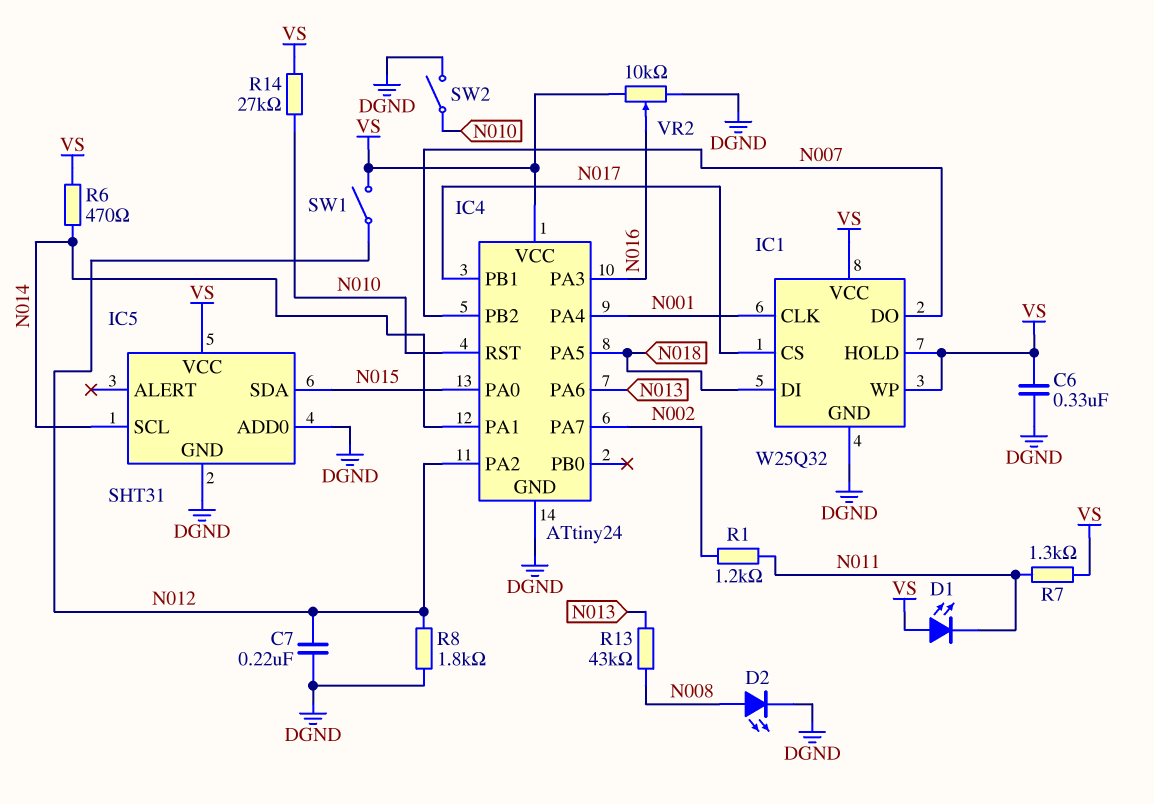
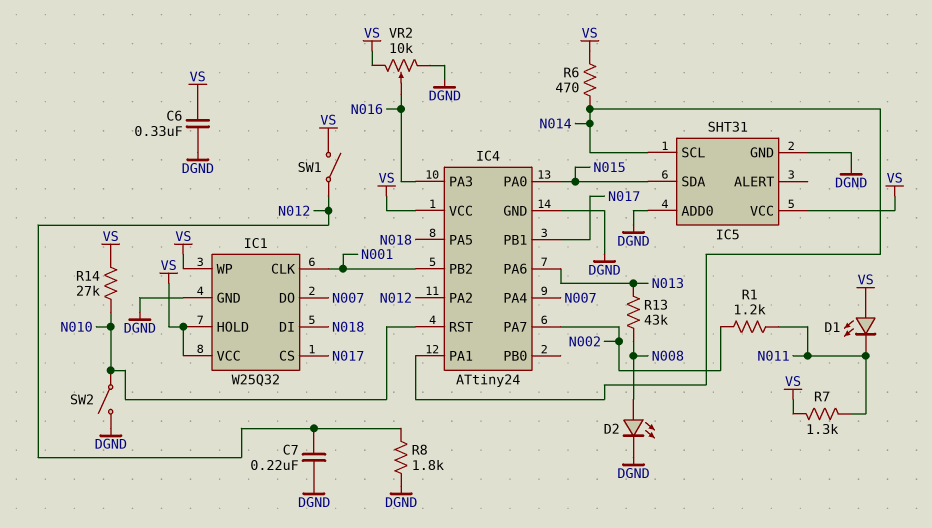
IC4 pin PA4: N001 -> N007
IC4 pin PB2: N007 -> N001

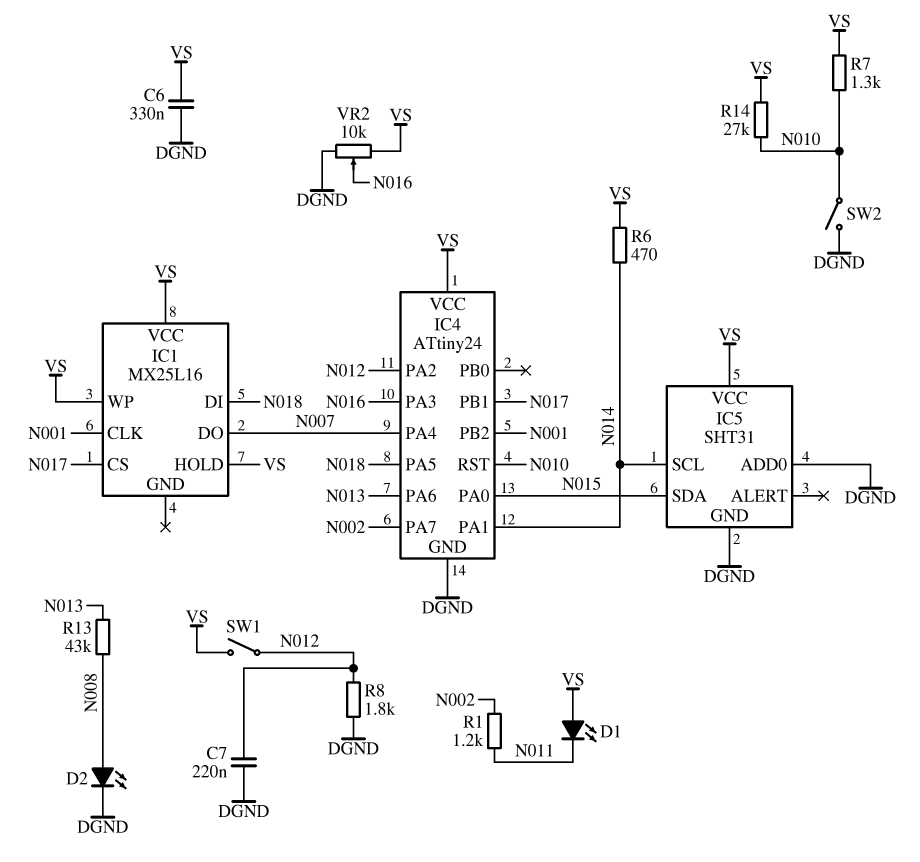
IC1: W25Q32 -> MX25L16
IC1 pin GND: DGND -> none
R7: 1.3k (N011, VS) -> 1.3k (N010, VS)

